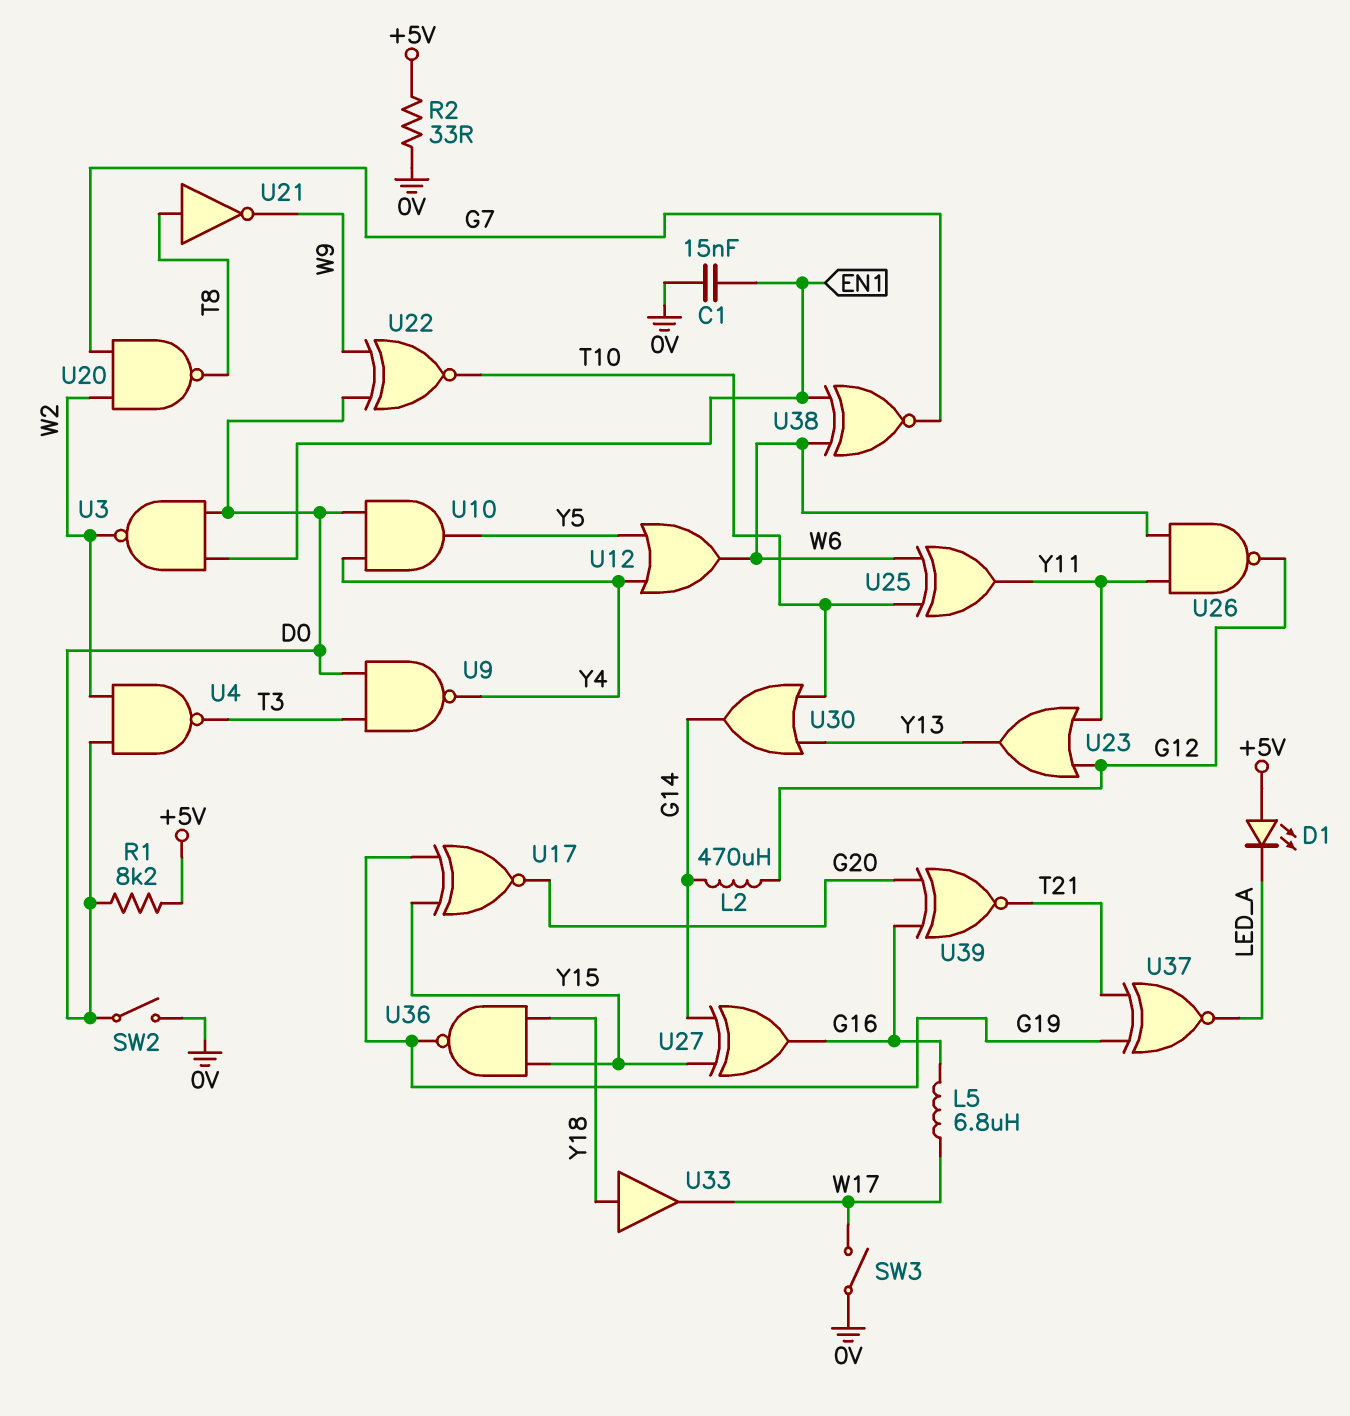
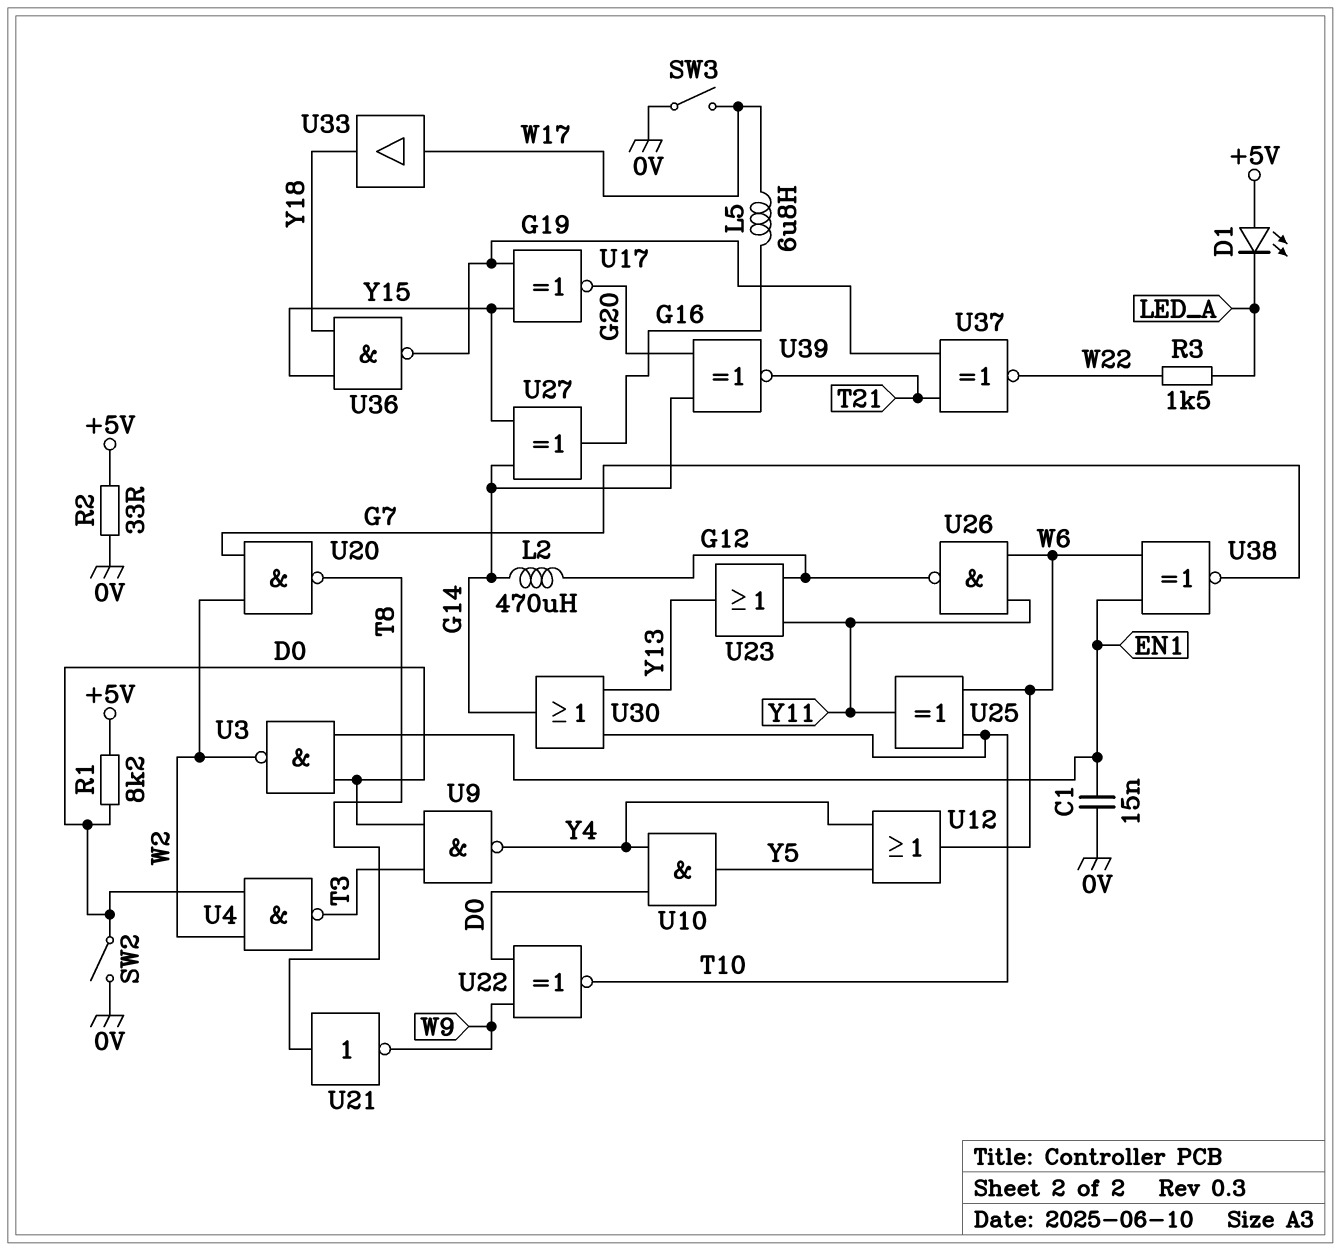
R3: none -> 1.5k (LED_A, W22)
U33: buffer (in Y18, out W17) -> buffer (in W17, out Y18)
U37: XNOR (in G19, in T21, out LED_A) -> XNOR (in G19, in T21, out W22)
U39: XNOR (in G16, in G20, out T21) -> XNOR (in G14, in G20, out T21)

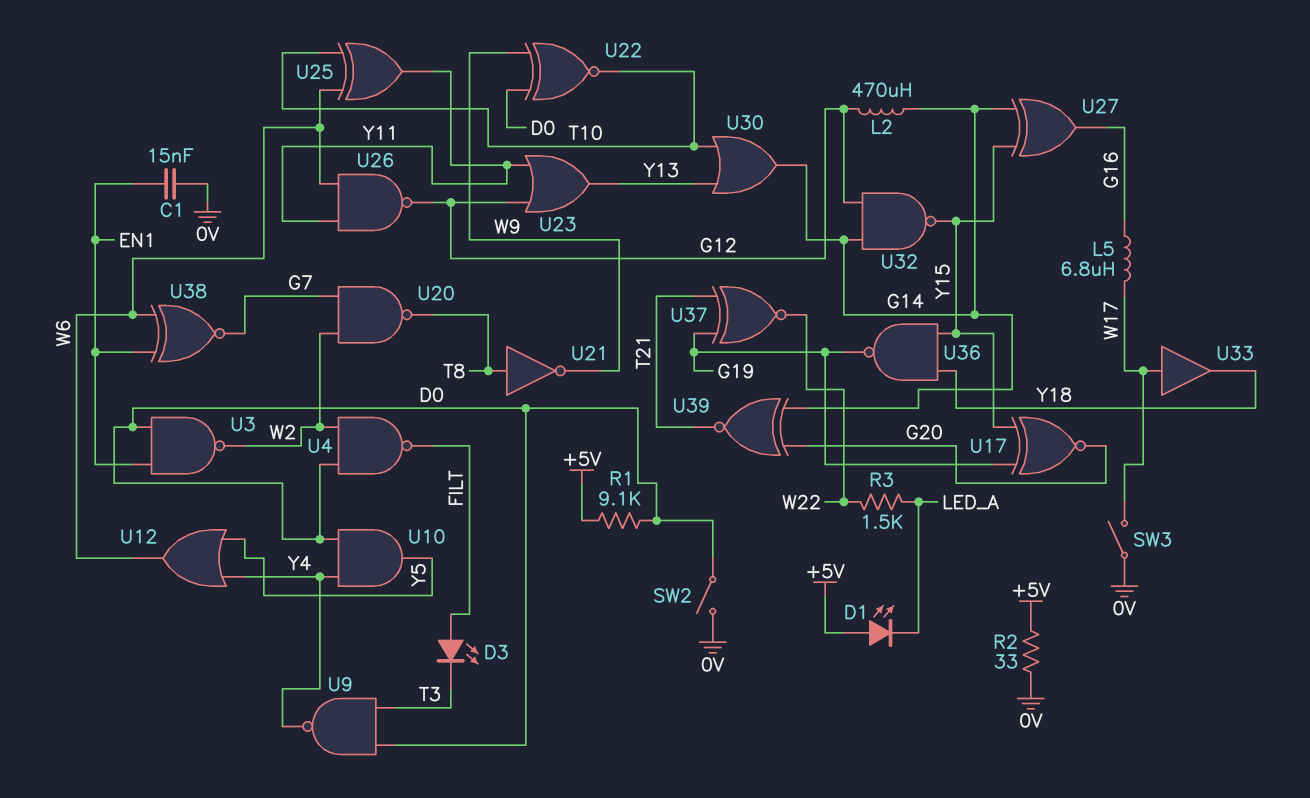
D3: none -> LED (A FILT, K T3)
R1: 8.2k (+5V, D0) -> 9.1k (+5V, D0)
U4: NAND (in D0, in W2, out T3) -> NAND (in D0, in W2, out FILT)
U32: none -> NAND (in G12, in G14, out Y15)

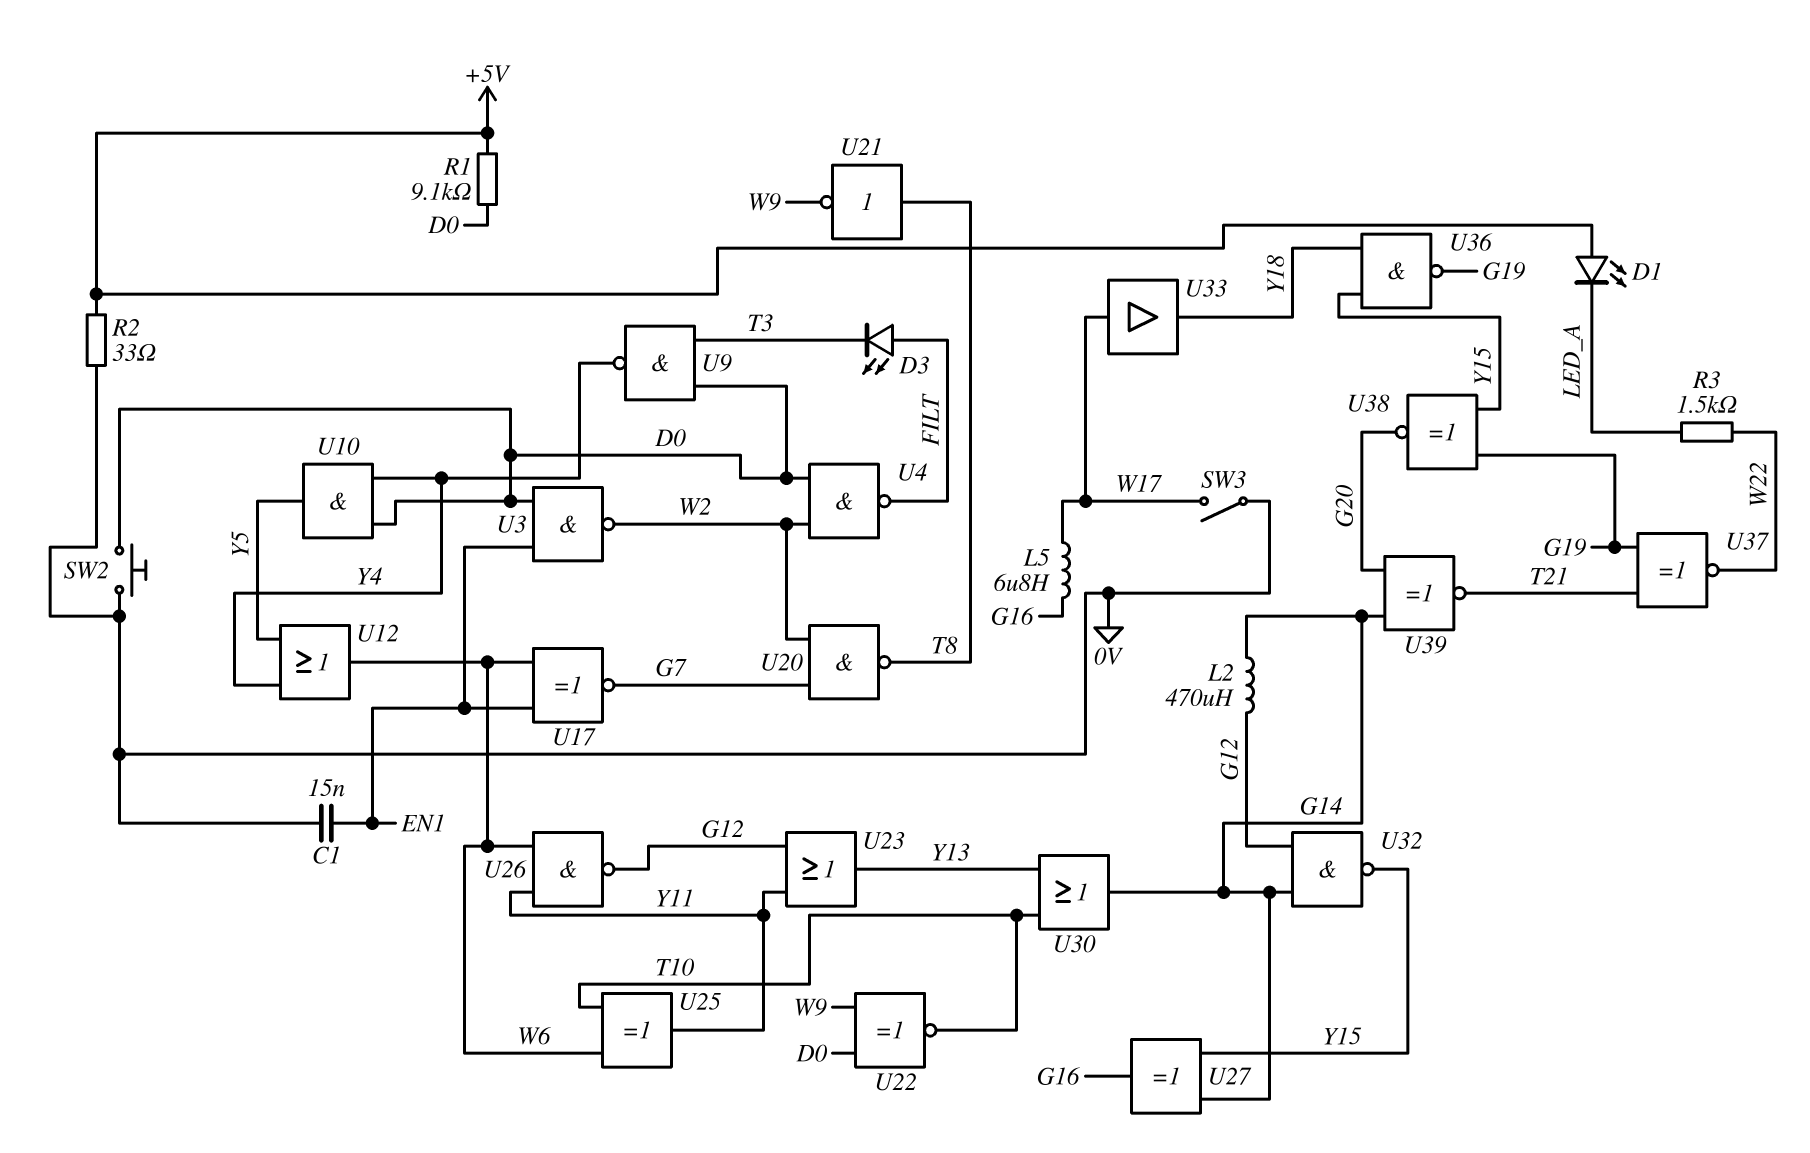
SW2: switch (0V, D0) -> button (0V, D0)
U17: XNOR (in G19, in Y15, out G20) -> XNOR (in EN1, in W6, out G7)
U38: XNOR (in EN1, in W6, out G7) -> XNOR (in G19, in Y15, out G20)

